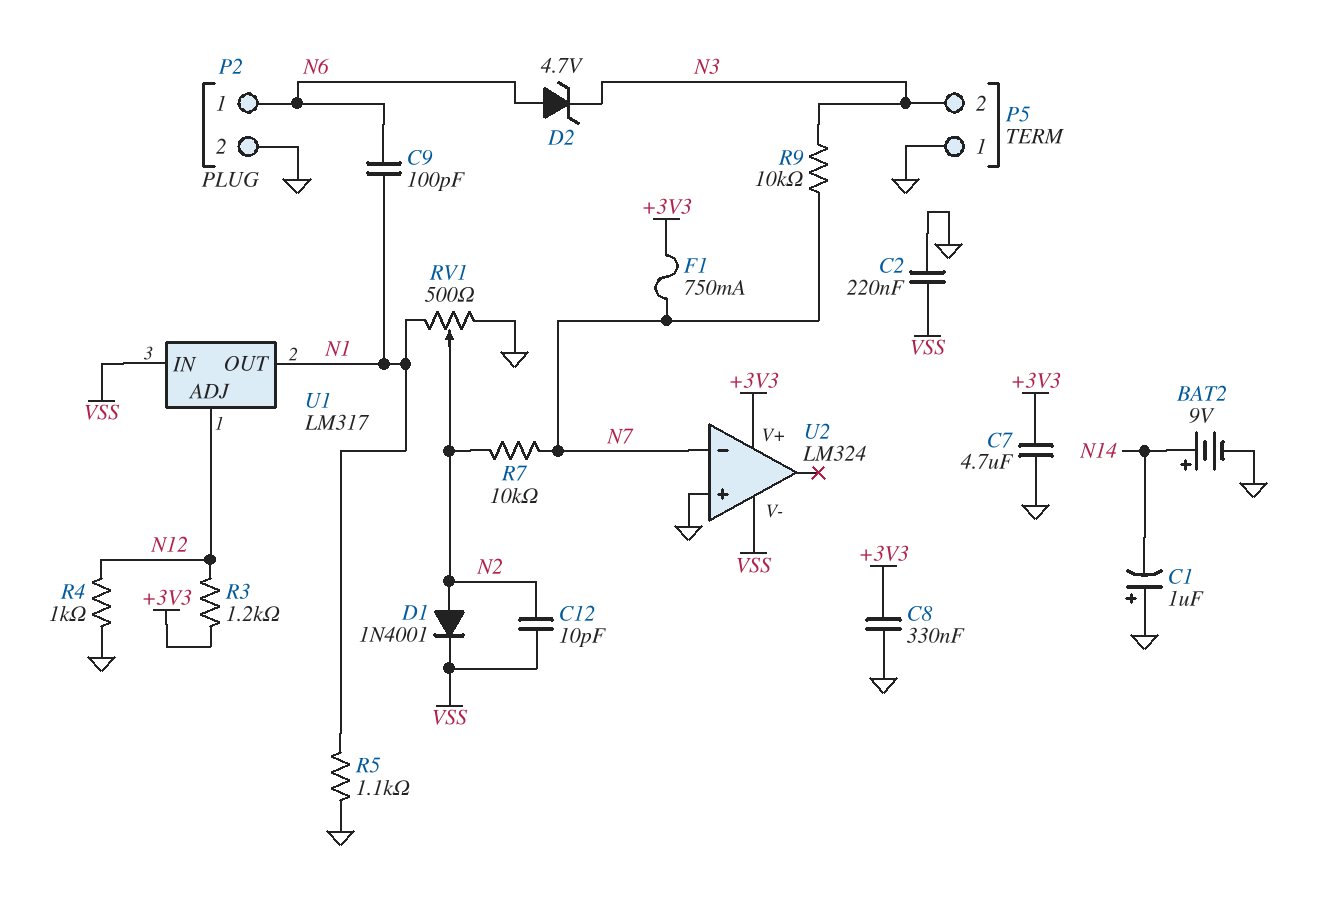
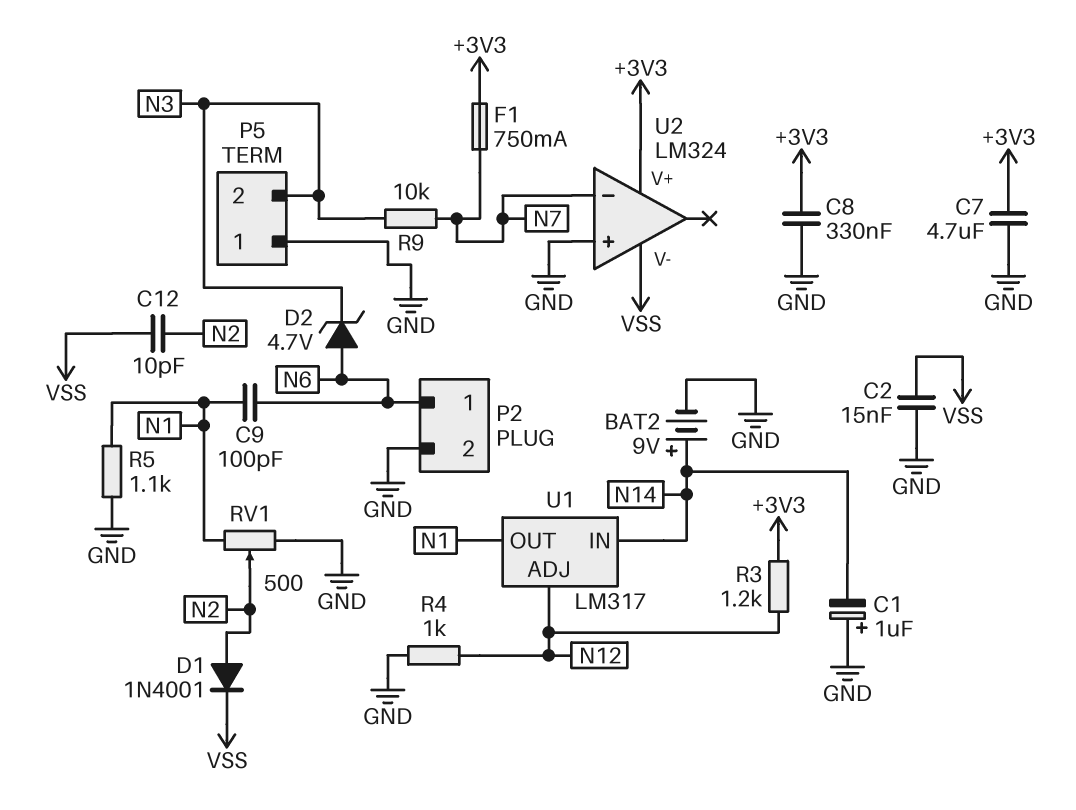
C2: 220nF (GND, VSS) -> 15nF (GND, VSS)
R7: 10k (N2, N7) -> none
U1 pin IN: VSS -> N14

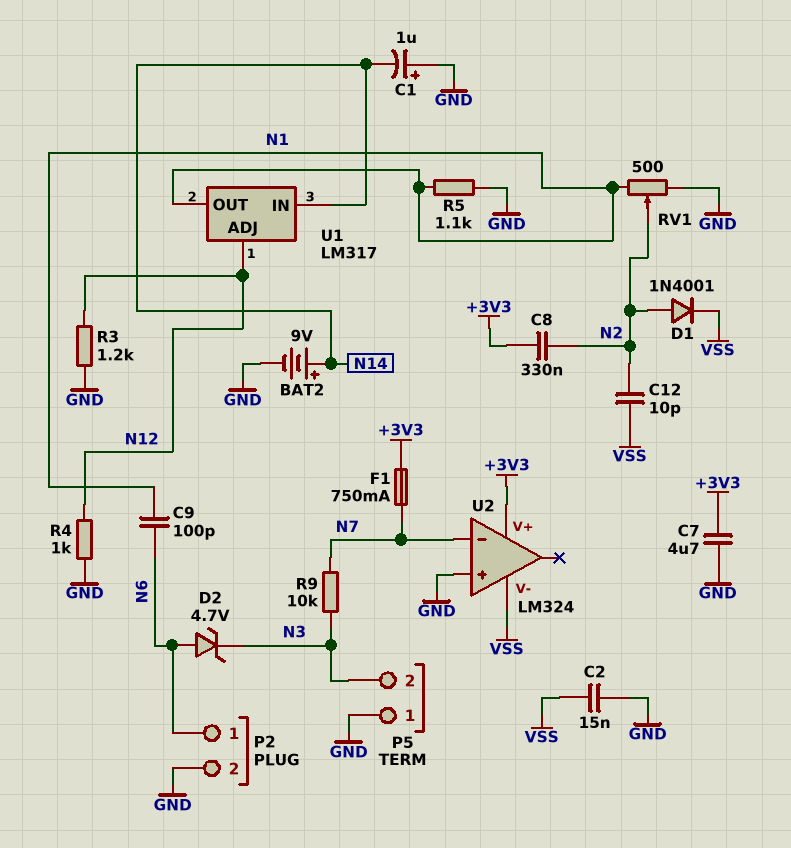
C8: 330nF (+3V3, GND) -> 330nF (+3V3, N2)
R3: 1.2k (+3V3, N12) -> 1.2k (GND, N12)

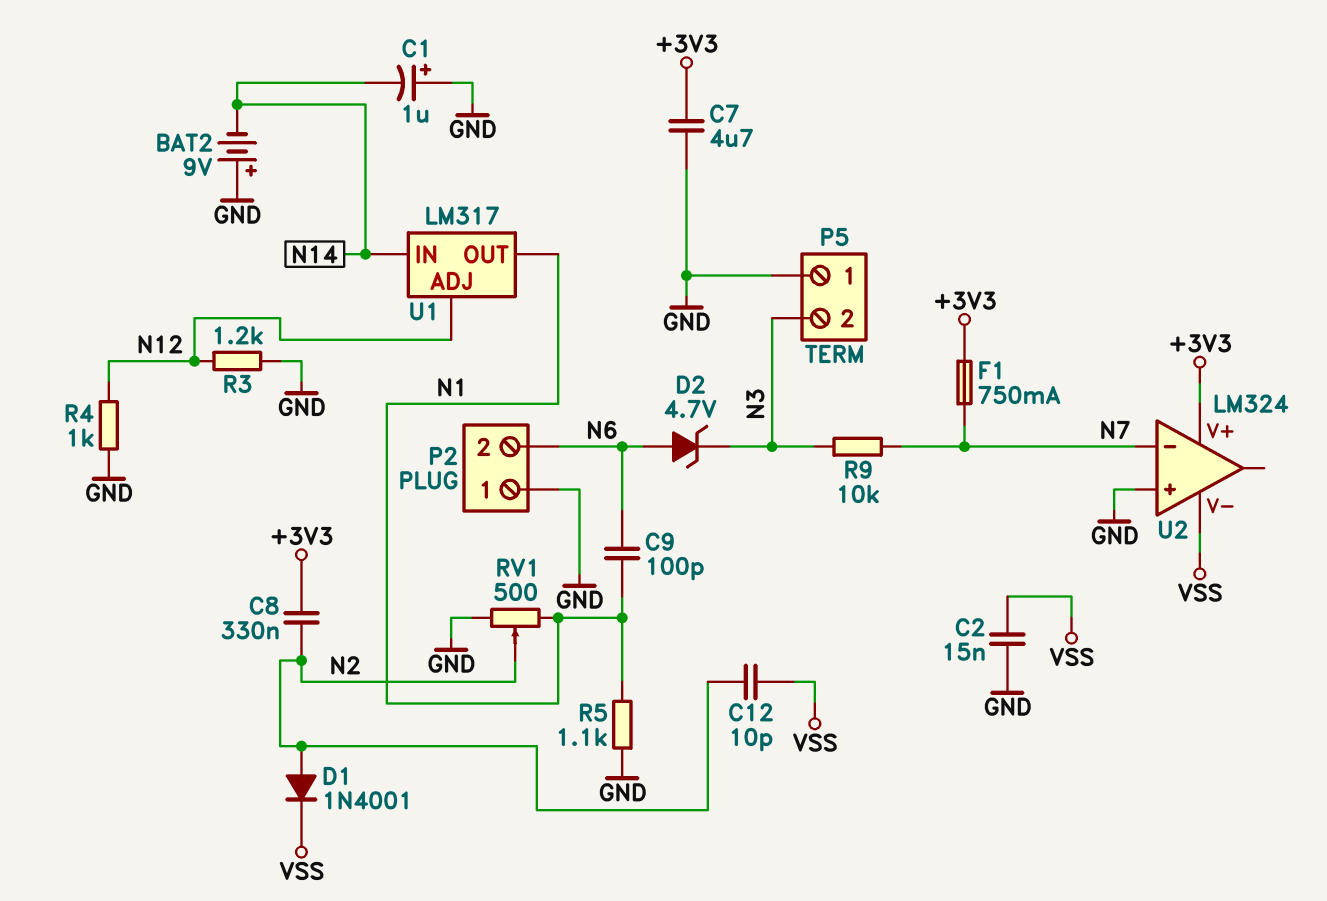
BAT2: 9V (plus N14, minus GND) -> 9V (plus GND, minus N14)
P2 pin 1: N6 -> GND
P2 pin 2: GND -> N6

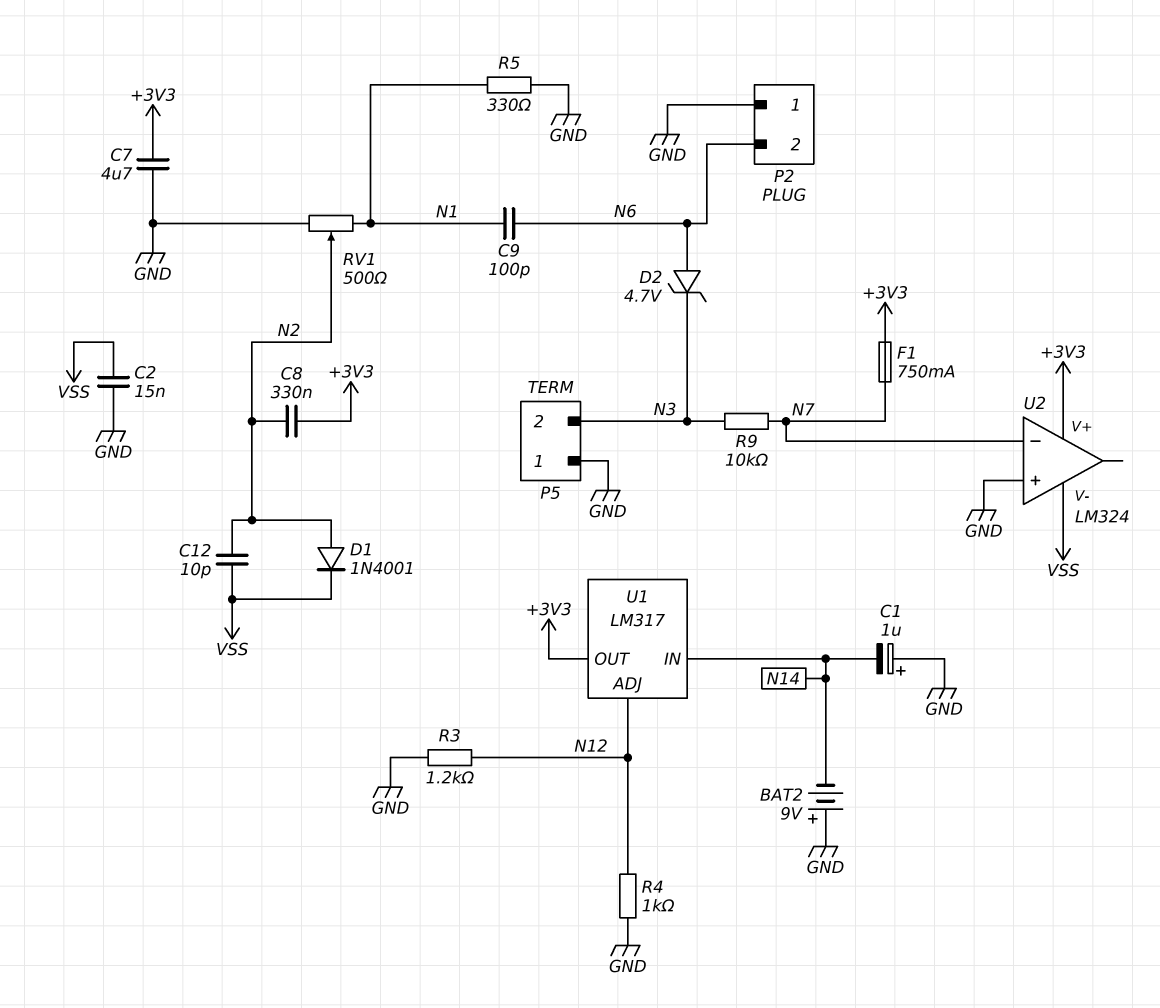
R5: 1.1k (GND, N1) -> 330 (GND, N1)
U1 pin OUT: N1 -> +3V3

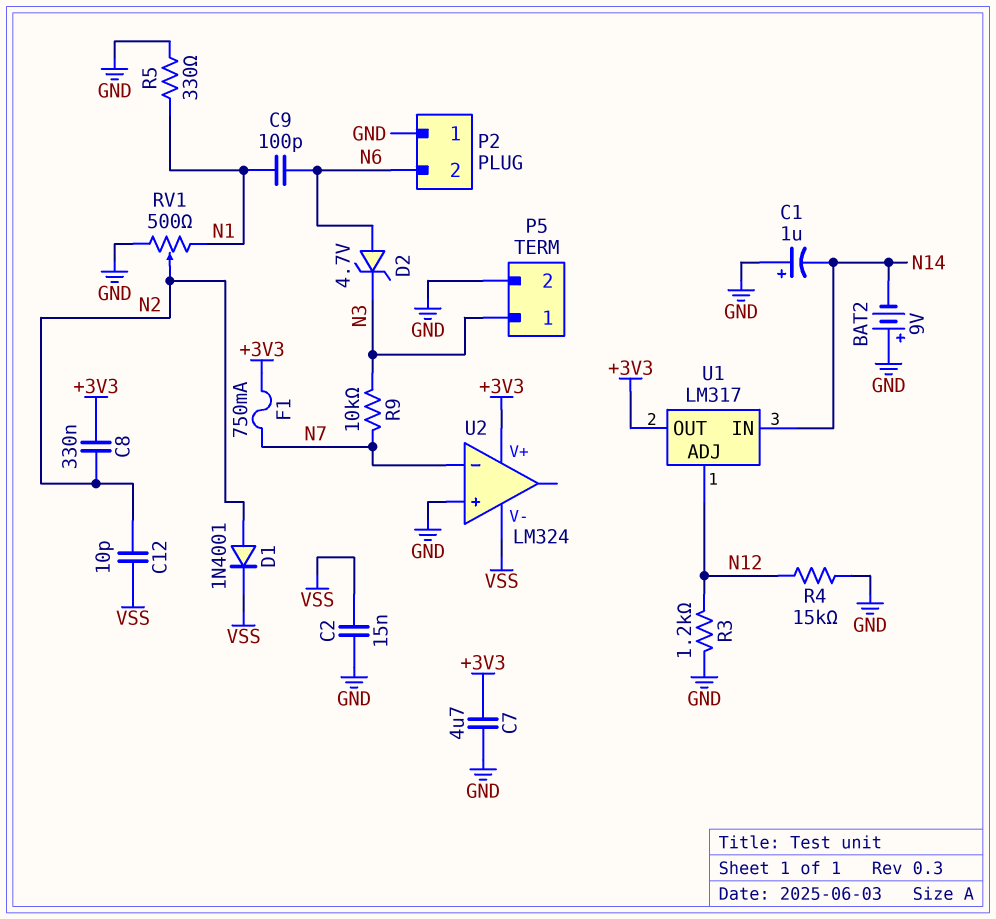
P5 pin 1: GND -> N3
P5 pin 2: N3 -> GND
R4: 1k (GND, N12) -> 15k (GND, N12)

